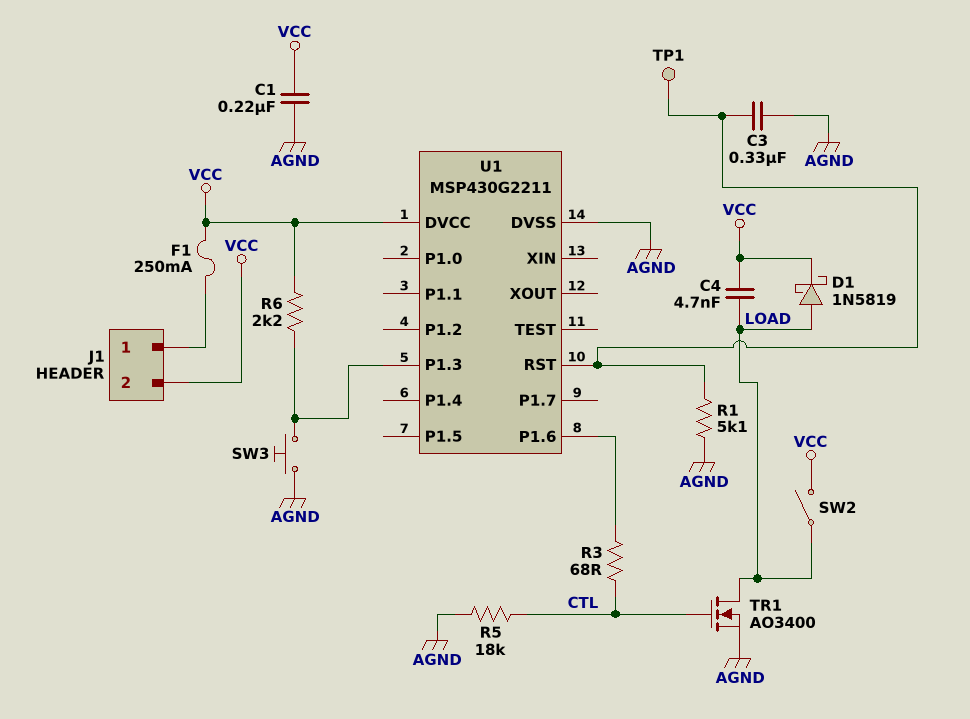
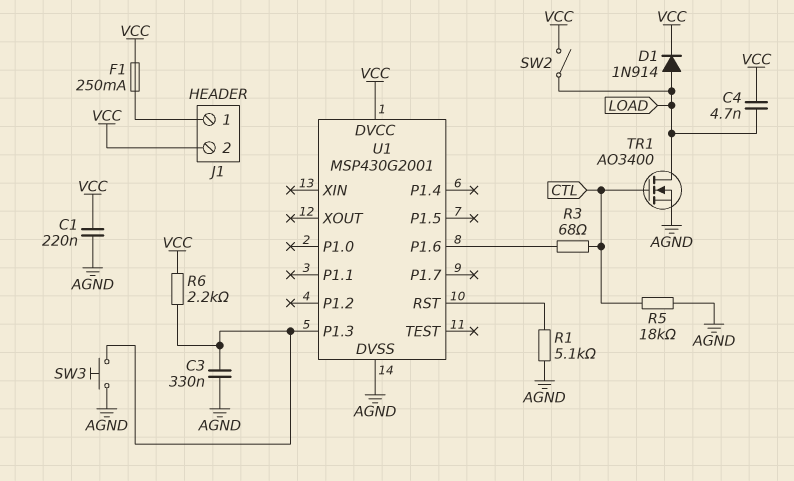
C3: 330nF (AGND, U1/RST) -> 330nF (AGND, U1/P1.3)
D1: schottky 1N5819 (A LOAD, K VCC) -> diode 1N914 (A LOAD, K VCC)
TP1: test point (U1/RST) -> none
U1: MSP430G2211 -> MSP430G2001

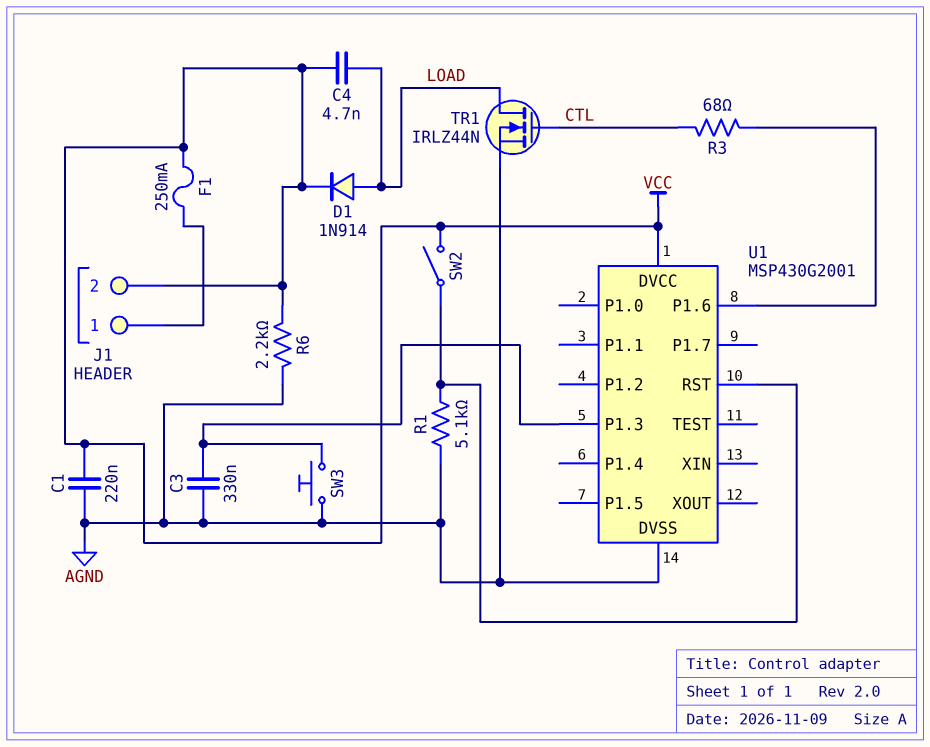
R5: 18k (AGND, CTL) -> none
R6: 2.2k (U1/P1.3, VCC) -> 2.2k (AGND, VCC)
SW2: switch (LOAD, VCC) -> switch (U1/RST, VCC)
TR1: NMOS AO3400 (G CTL, D LOAD, S AGND) -> NMOS IRLZ44N (G CTL, D LOAD, S AGND)

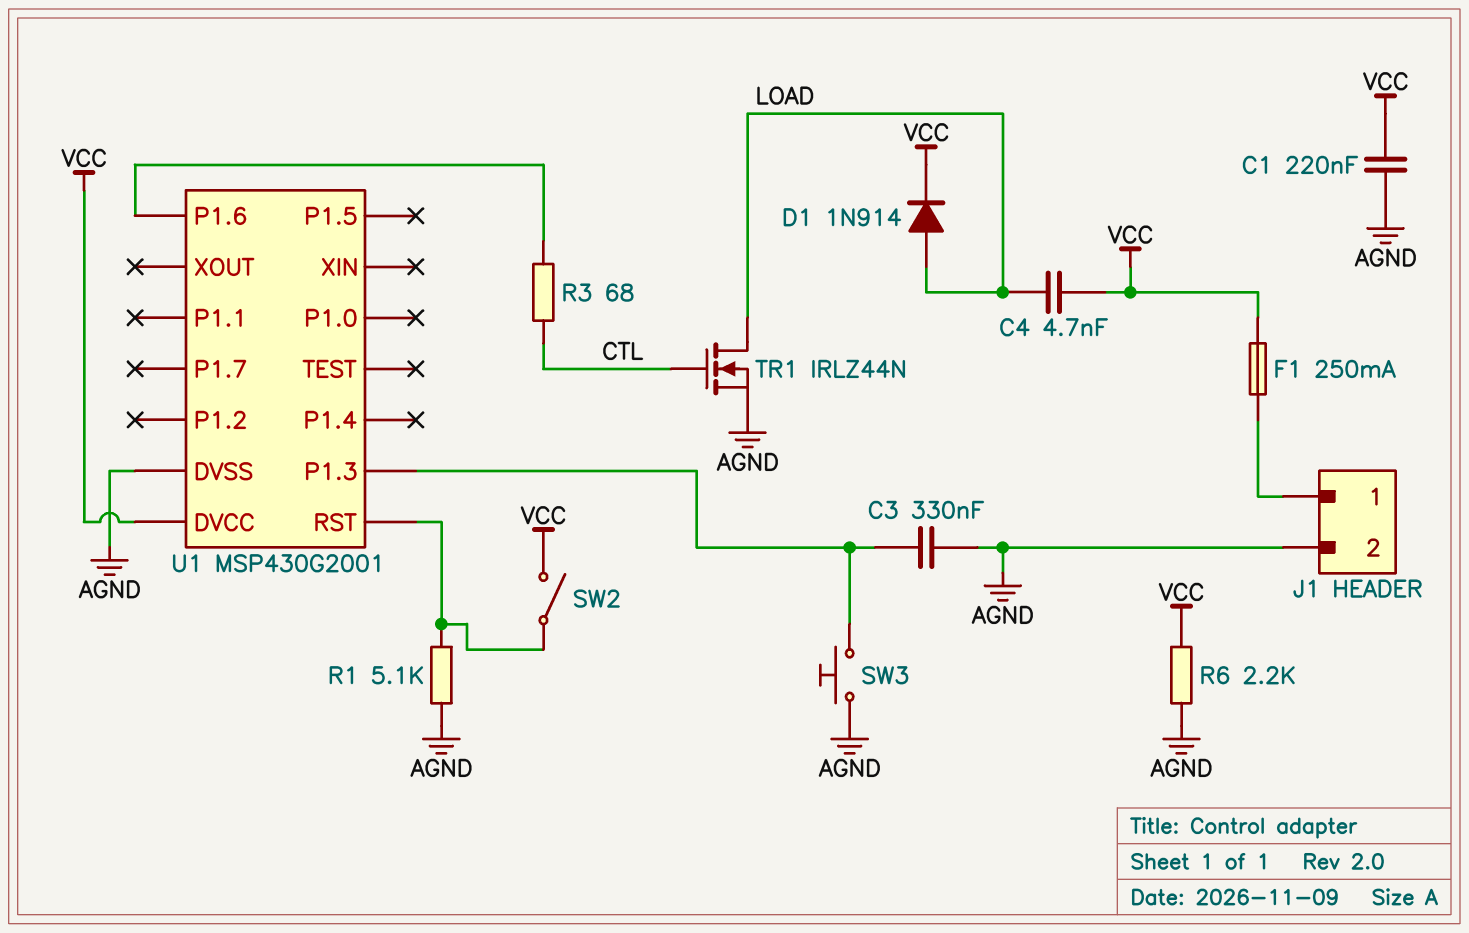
J1 pin 2: VCC -> AGND

